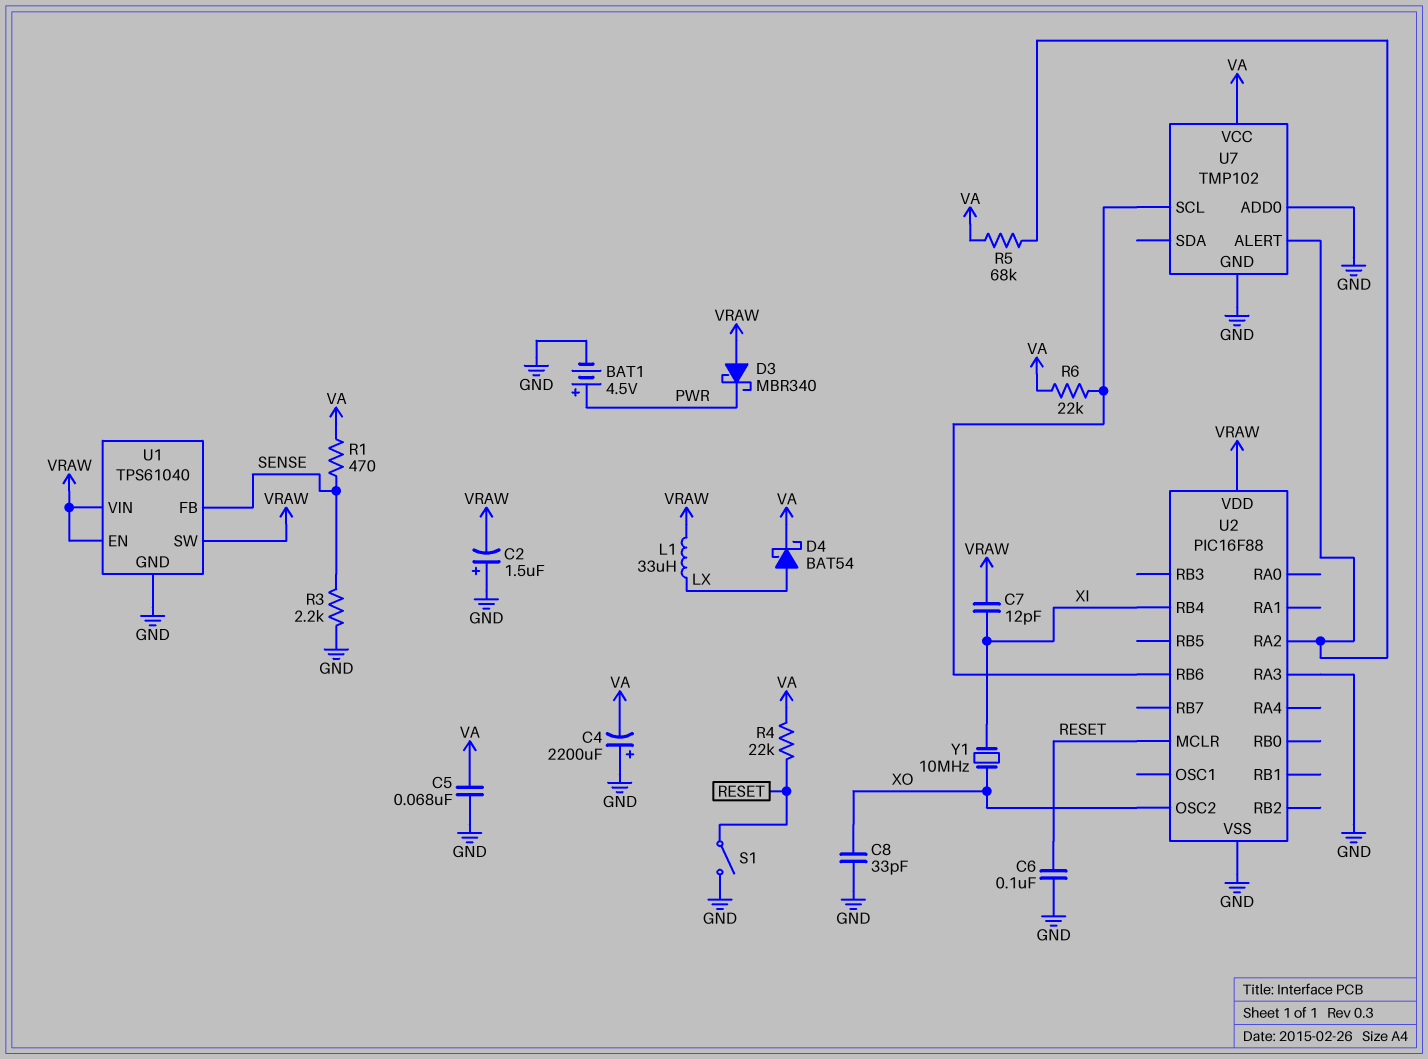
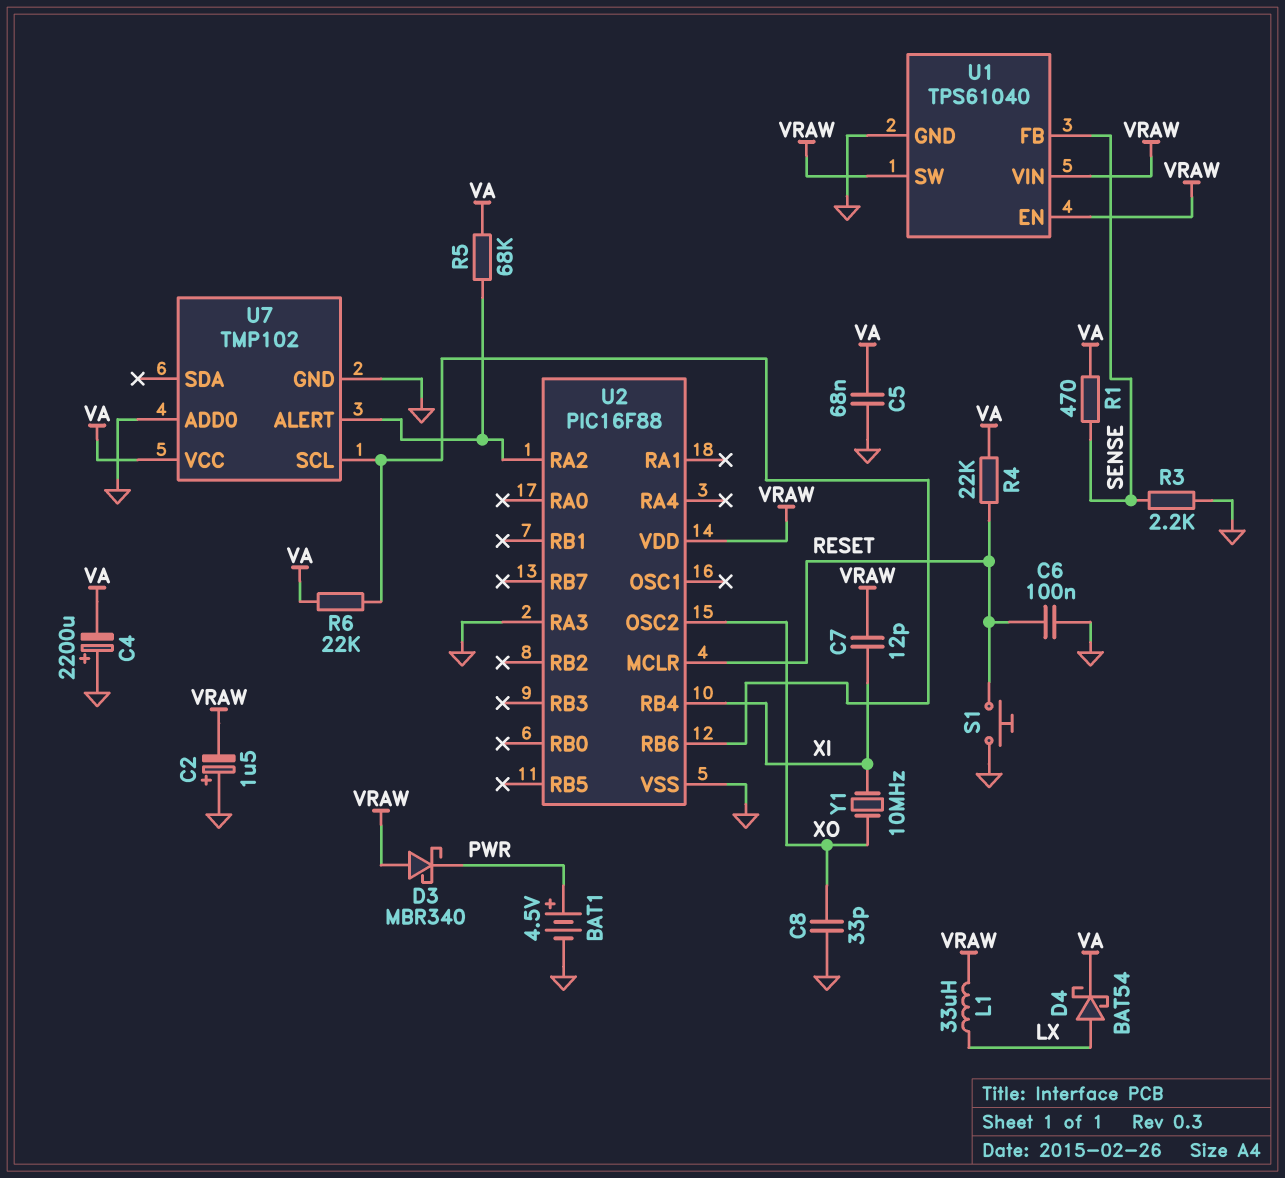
S1: switch (GND, RESET) -> button (GND, RESET)

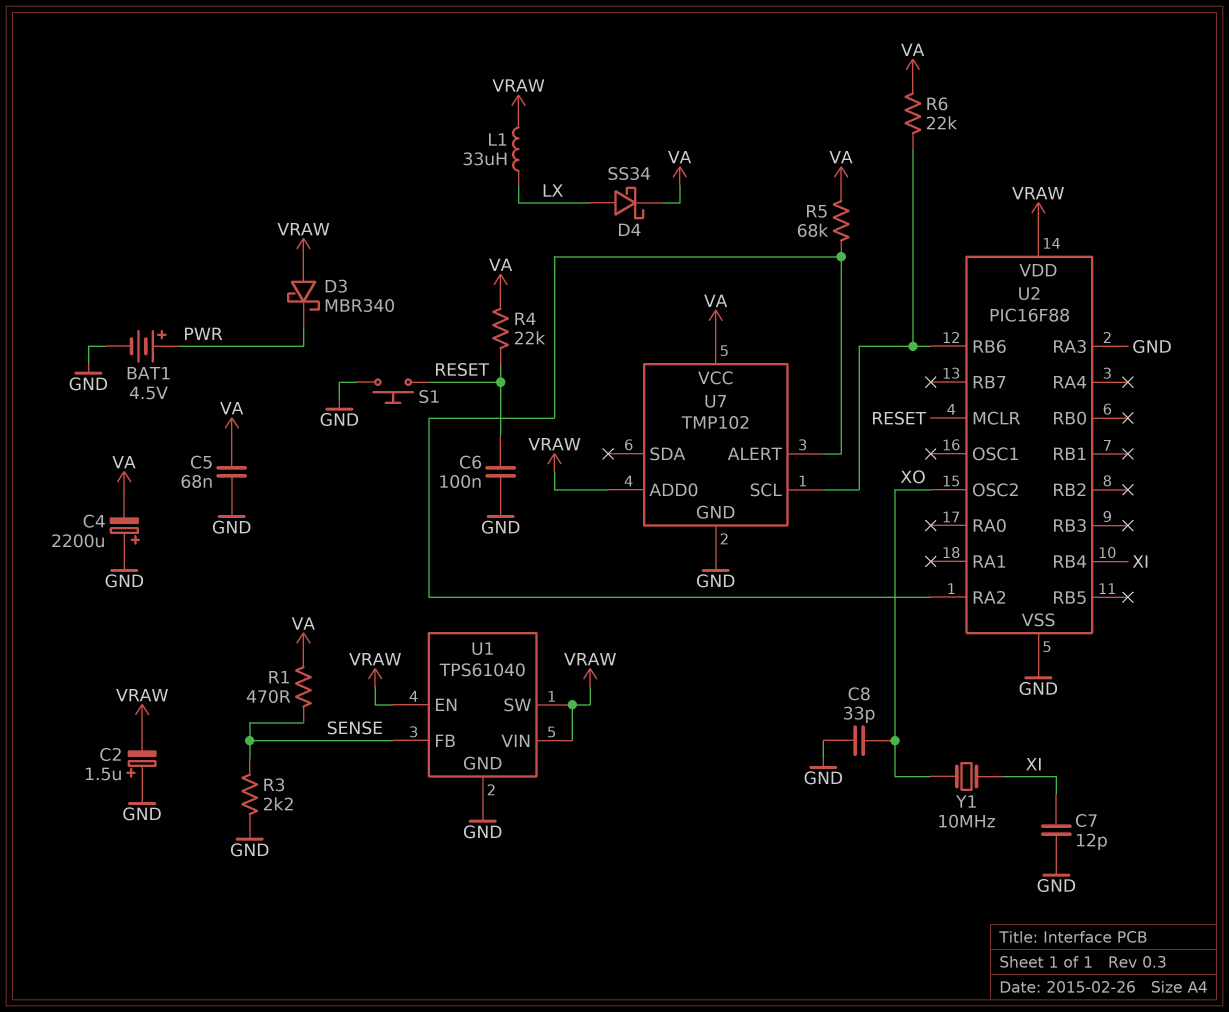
C7: 12pF (VRAW, XI) -> 12pF (GND, XI)
D4: schottky BAT54 (A LX, K VA) -> schottky SS34 (A LX, K VA)
U7 pin ADD0: GND -> VRAW

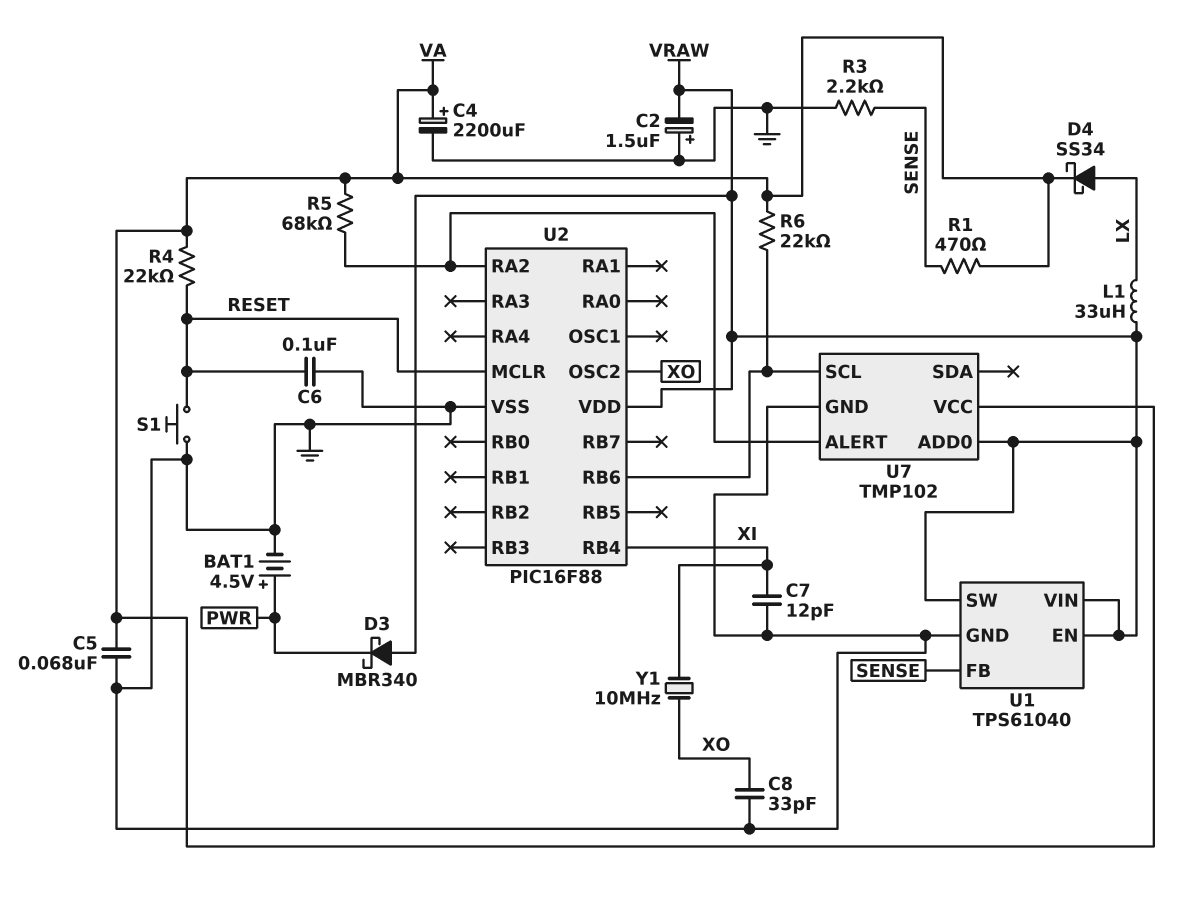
C4: 2200uF (plus GND, minus VA) -> 2200uF (plus VA, minus GND)
U2 pin RA3: GND -> none

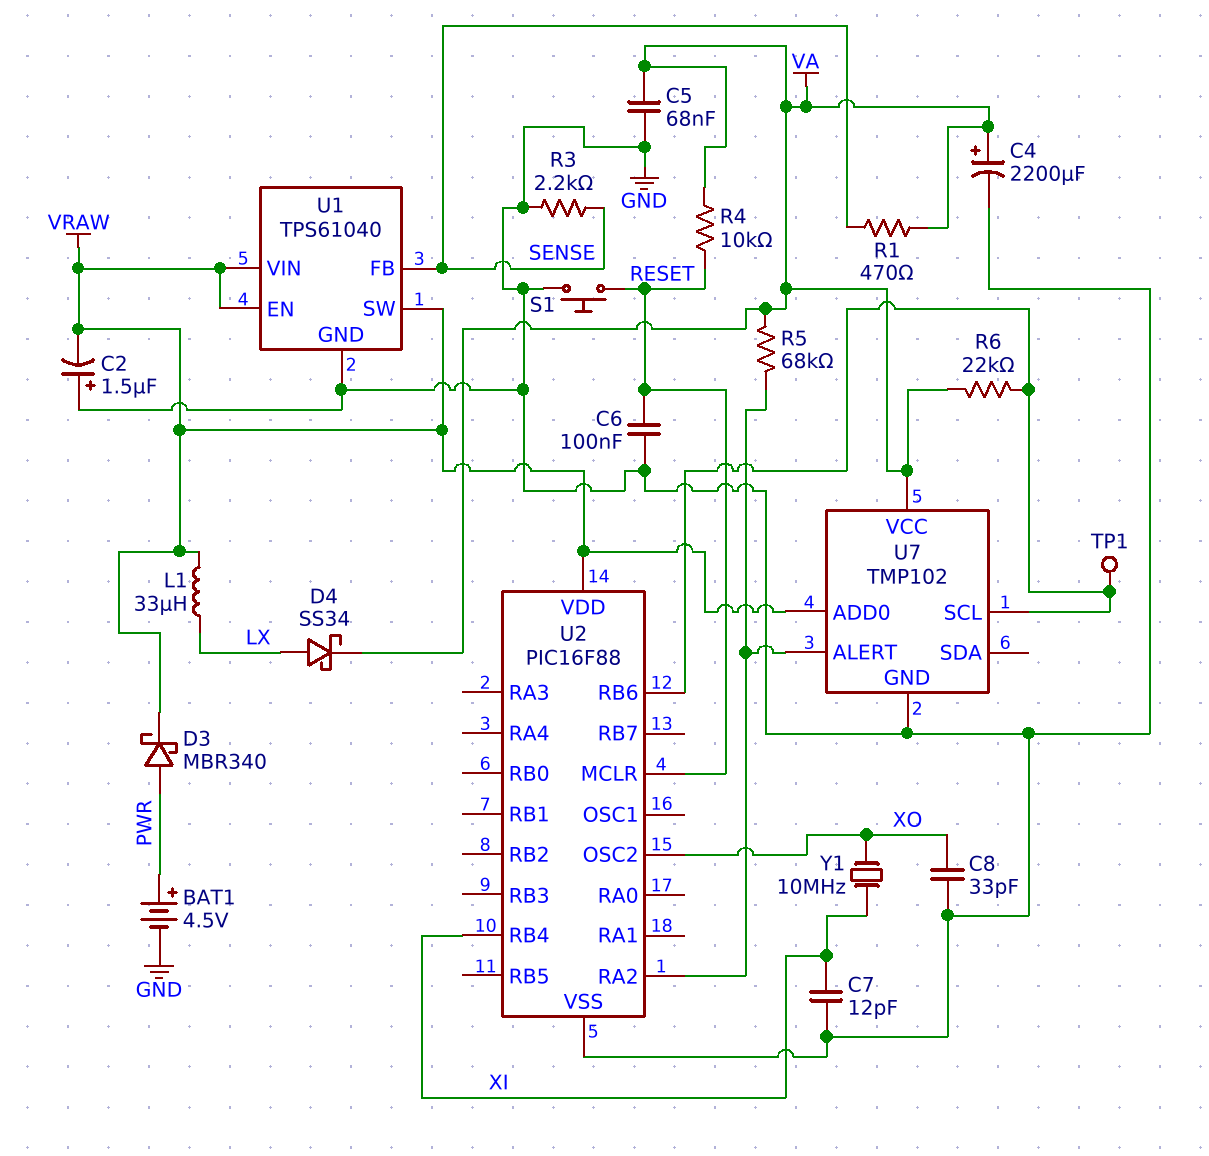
D3: schottky MBR340 (A VRAW, K PWR) -> schottky MBR340 (A PWR, K VRAW)
R4: 22k (RESET, VA) -> 10k (RESET, VA)
TP1: none -> test point (U2/RB6)

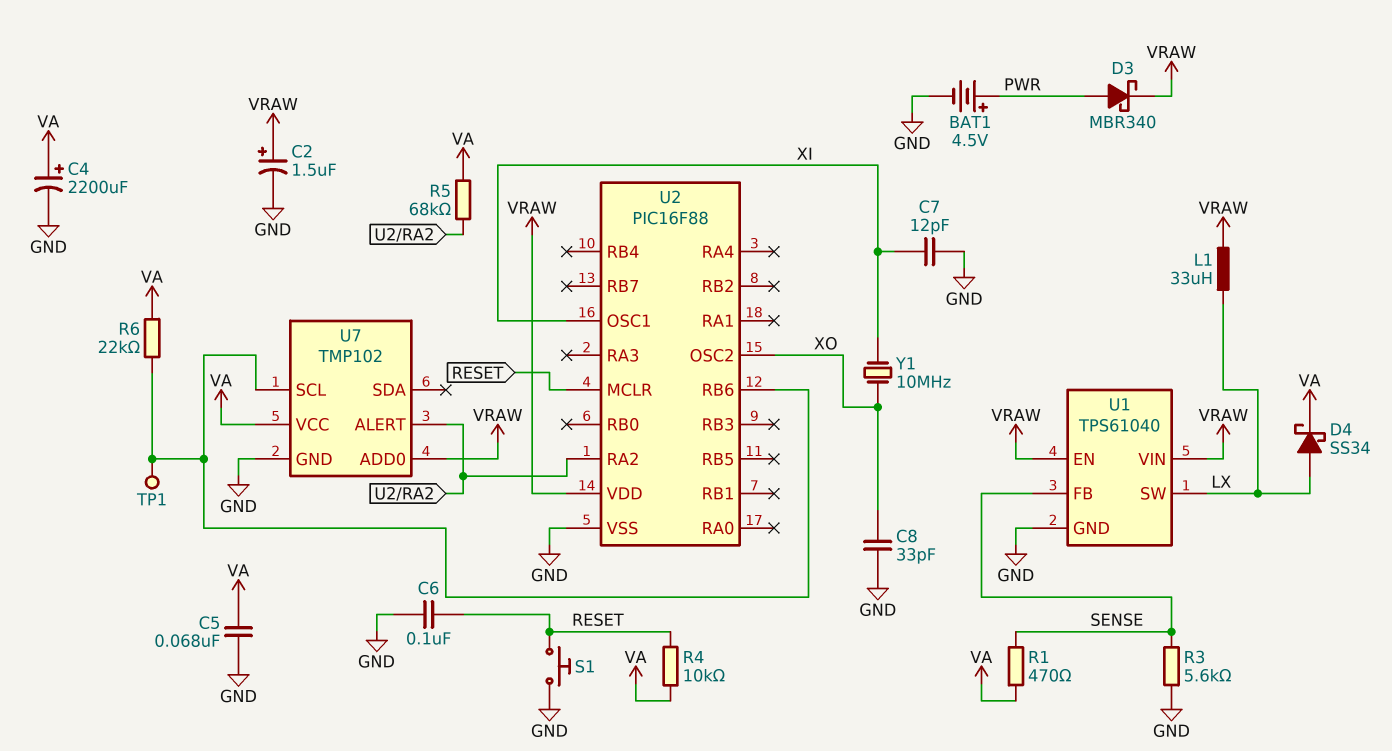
C2: 1.5uF (plus GND, minus VRAW) -> 1.5uF (plus VRAW, minus GND)
R3: 2.2k (GND, SENSE) -> 5.6k (GND, SENSE)
U1 pin SW: VRAW -> LX
U2 pin OSC1: none -> XI
U2 pin RB4: XI -> none

